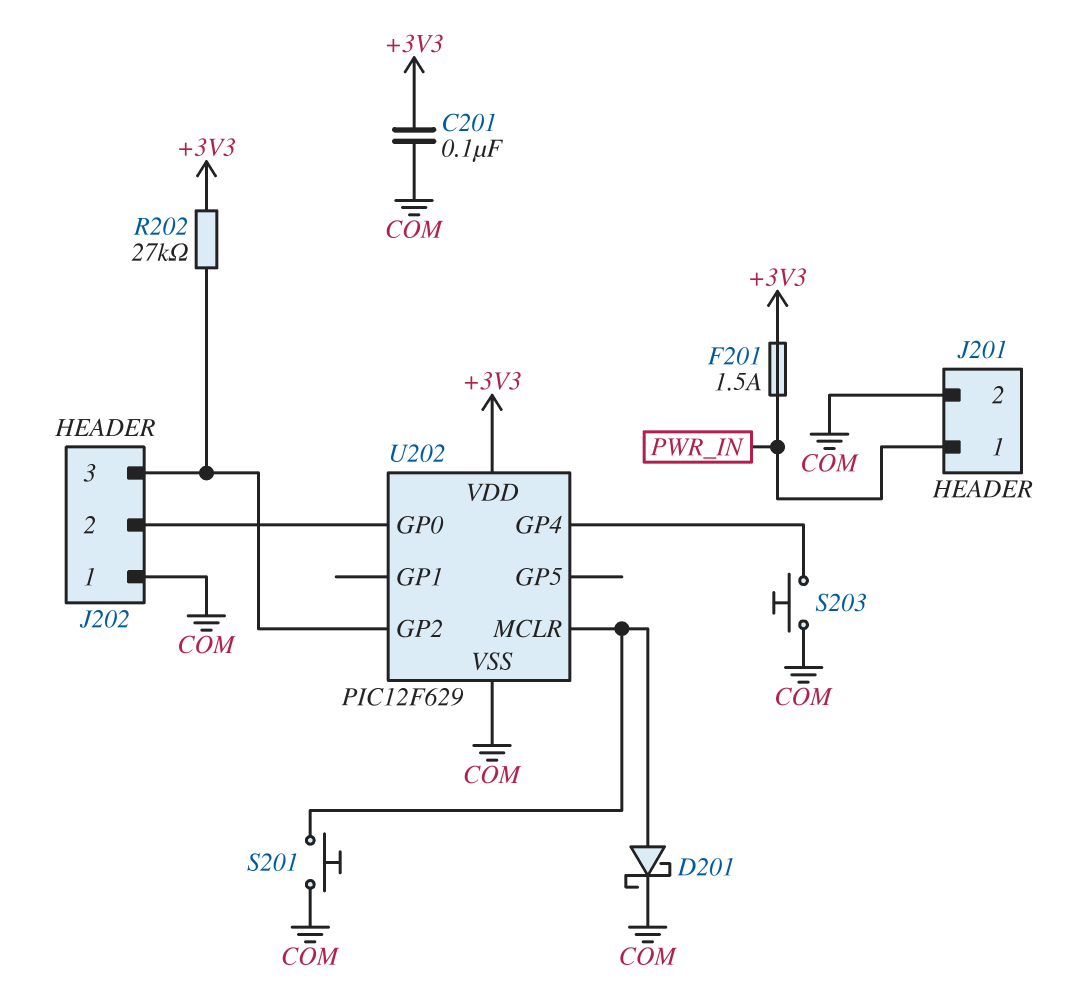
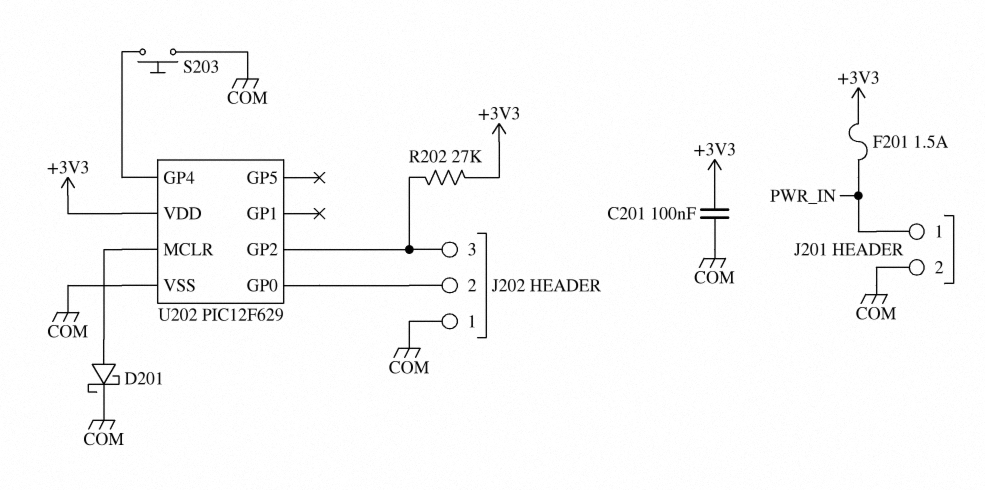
S201: button (COM, U202/MCLR) -> none

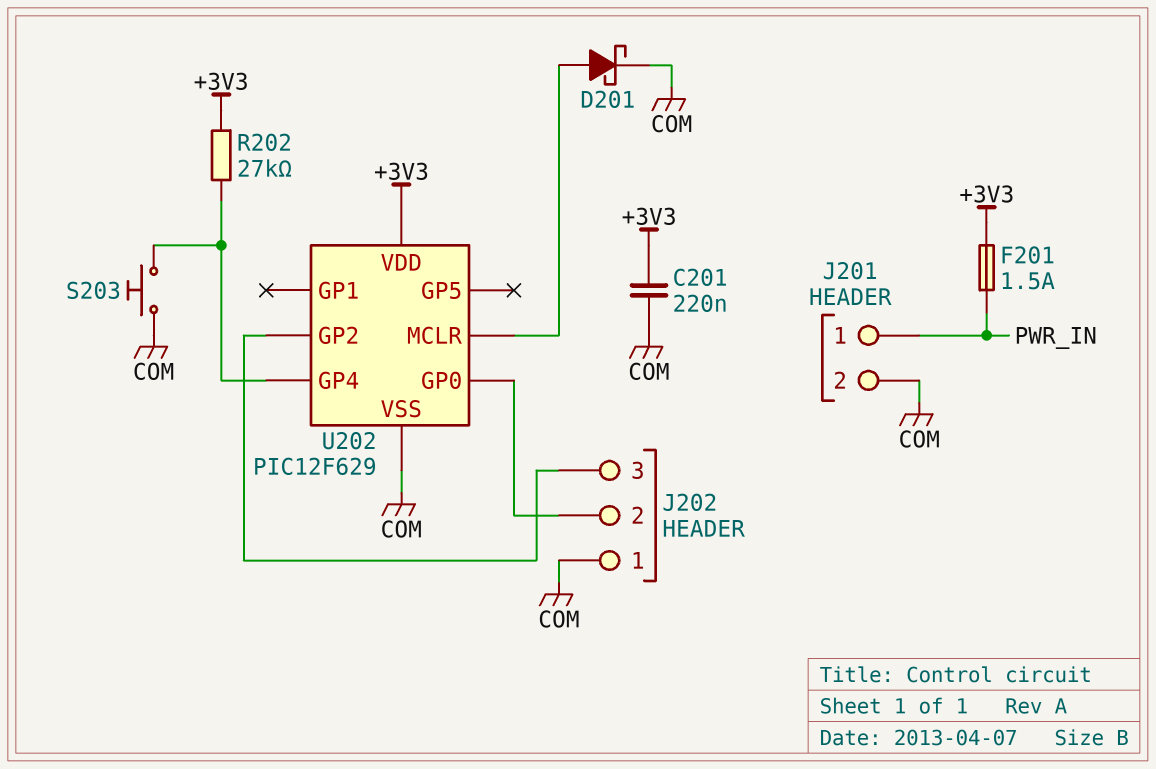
C201: 100nF (+3V3, COM) -> 220nF (+3V3, COM)
R202: 27k (+3V3, J202/3) -> 27k (+3V3, U202/GP4)

